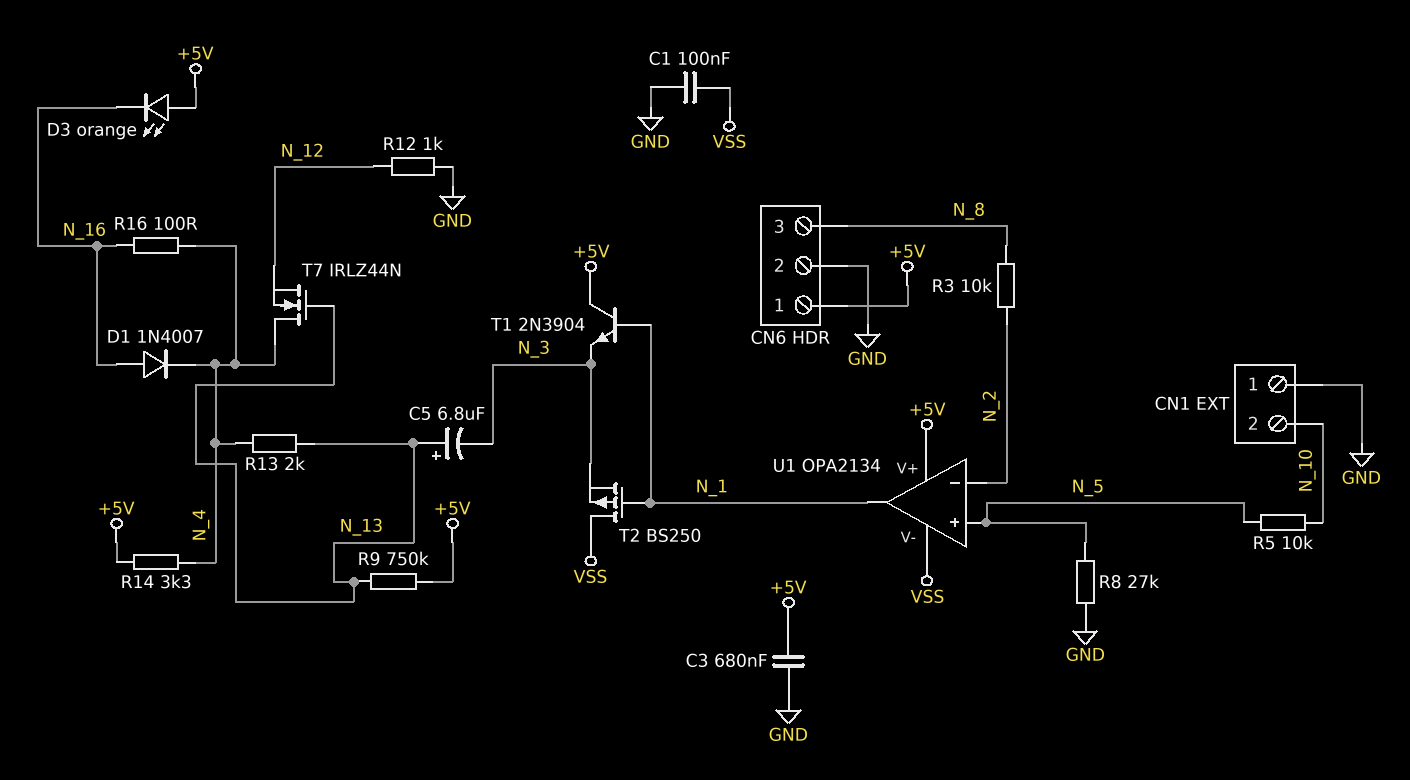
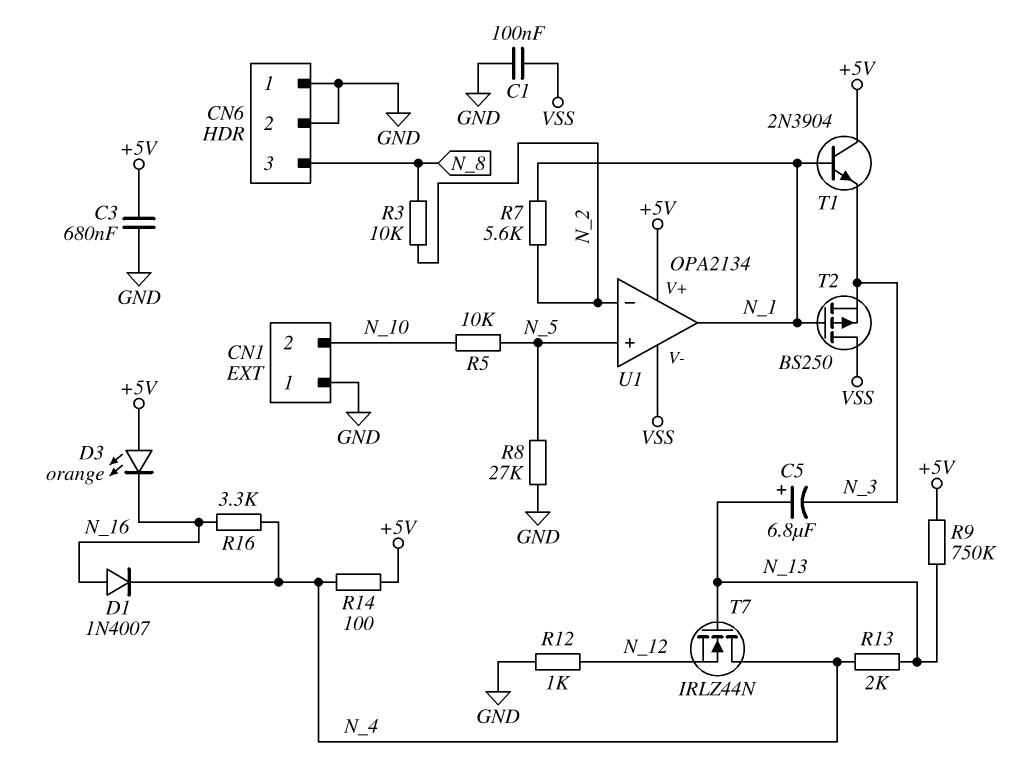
CN6 pin 1: +5V -> GND
R7: none -> 5.6k (N_1, N_2)
R14: 3.3k (+5V, N_4) -> 100 (+5V, N_4)
R16: 100 (N_4, N_16) -> 3.3k (N_4, N_16)

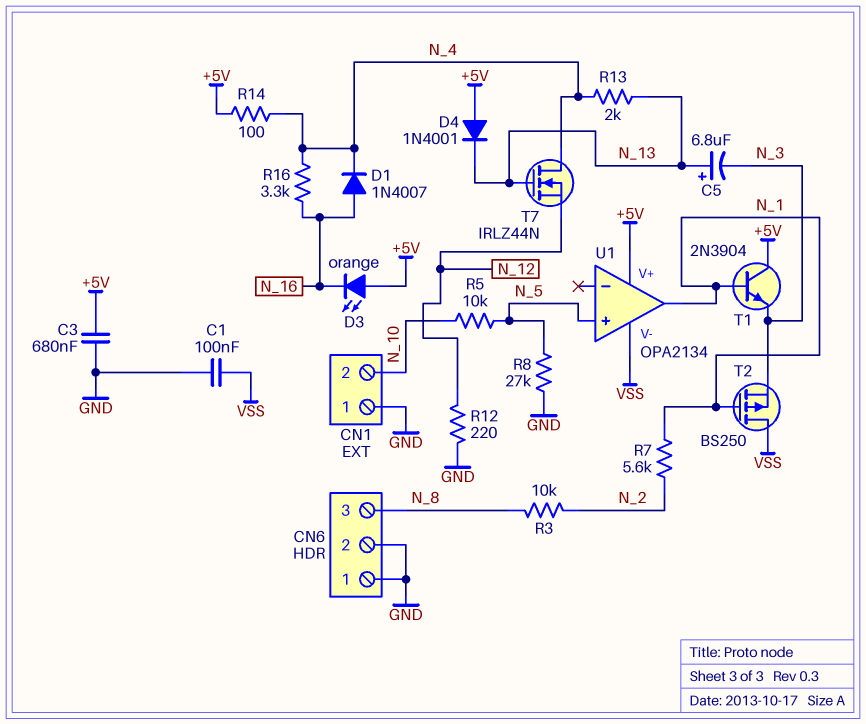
D4: none -> diode 1N4001 (A +5V, K N_13)
R9: 750k (+5V, N_13) -> none
R12: 1k (GND, N_12) -> 220 (GND, N_12)
U1 pin in-: N_2 -> none

